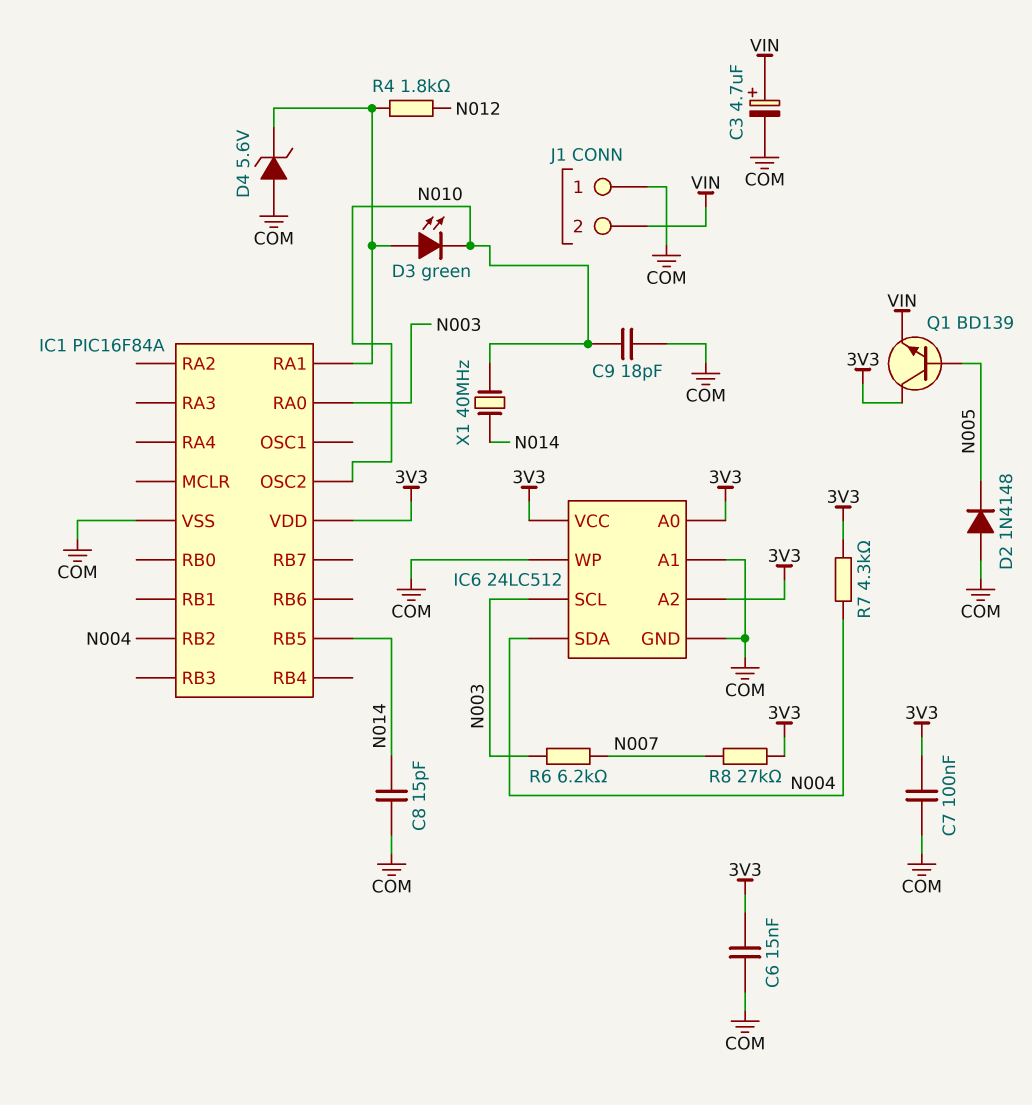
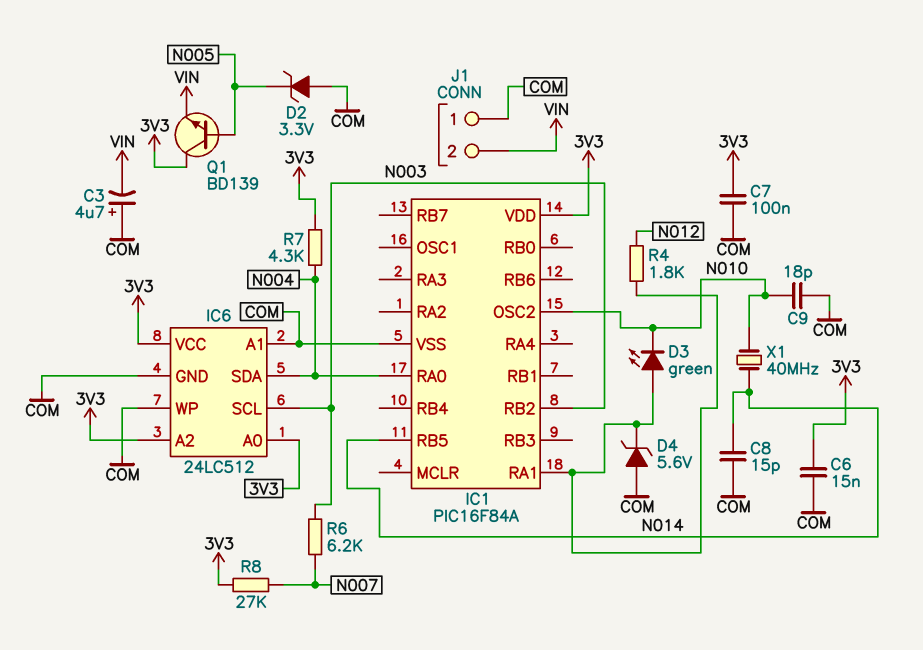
C3: 4.7uF (plus VIN, minus COM) -> 4.7uF (plus COM, minus VIN)
D2: diode 1N4148 (A COM, K N005) -> zener 3.3V (A COM, K N005)
IC1 pin RA0: N003 -> N004
IC1 pin RB2: N004 -> N003

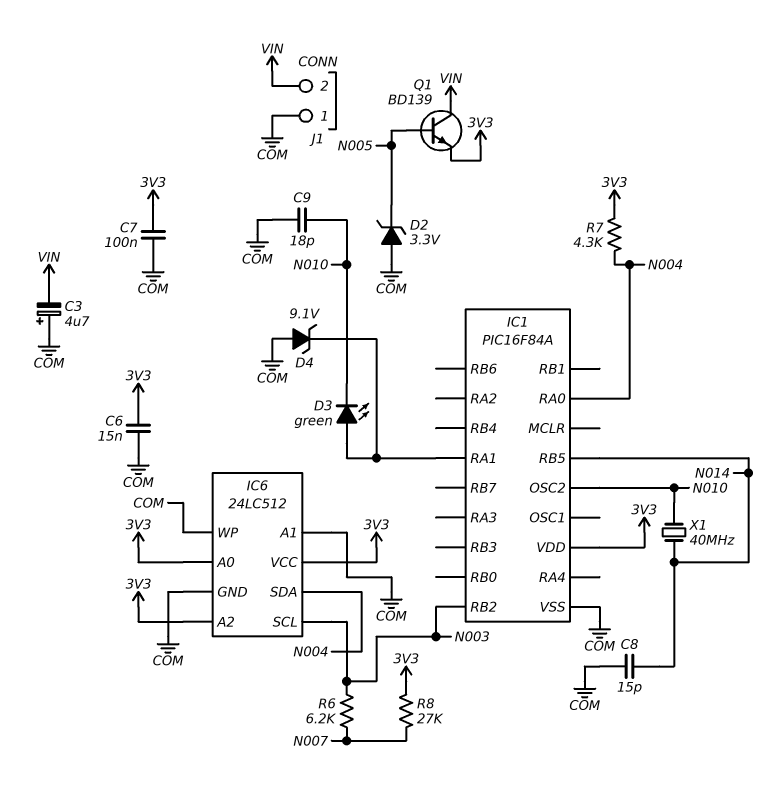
D4: zener 5.6V (A COM, K IC1/RA1) -> zener 9.1V (A COM, K IC1/RA1)
Q1: NPN BD139 (B N005, C 3V3, E VIN) -> NPN BD139 (B N005, C VIN, E 3V3)
R4: 1.8k (IC1/RA1, N012) -> none

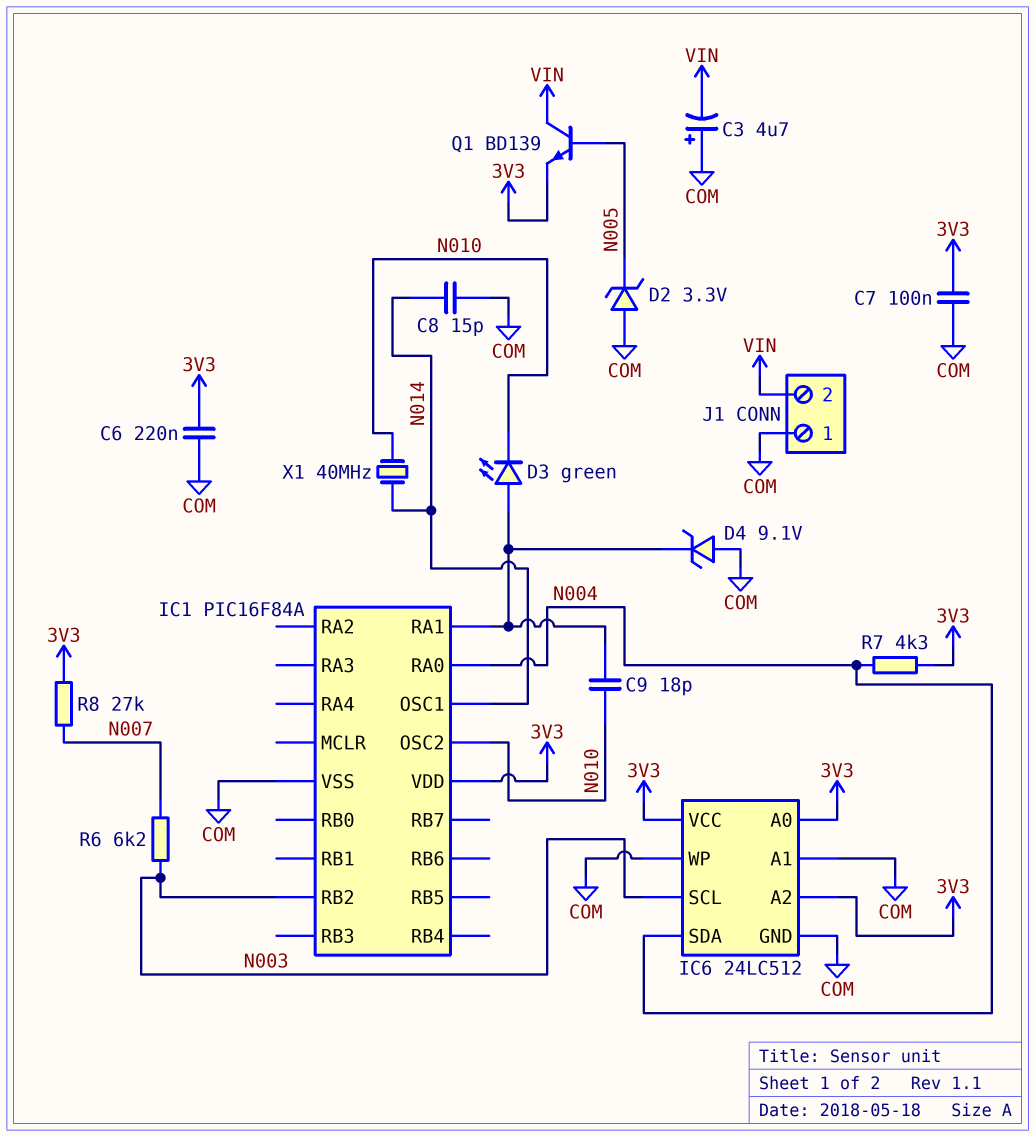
C6: 15nF (3V3, COM) -> 220nF (3V3, COM)
C9: 18pF (COM, N010) -> 18pF (IC1/RA1, N010)
IC1 pin OSC1: none -> N014
IC1 pin RB5: N014 -> none

